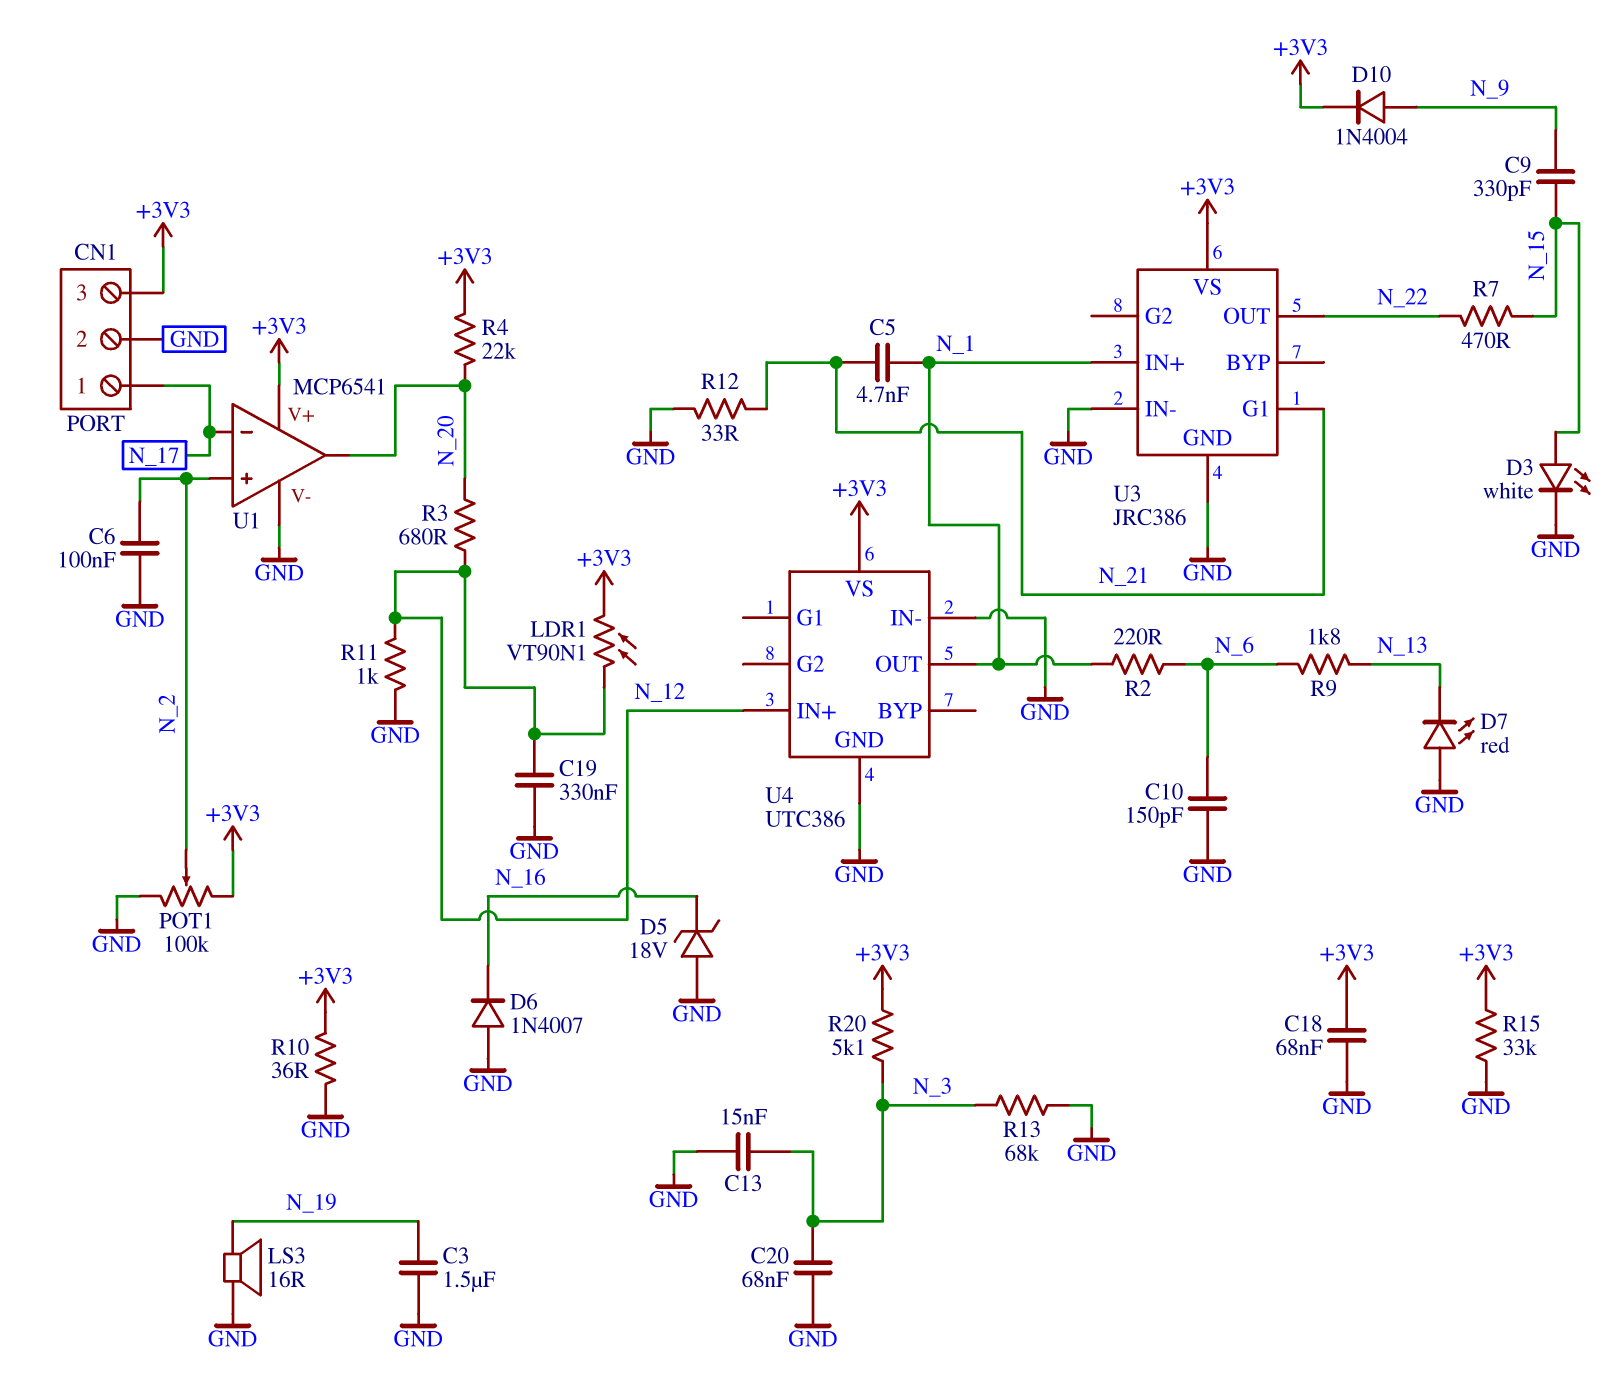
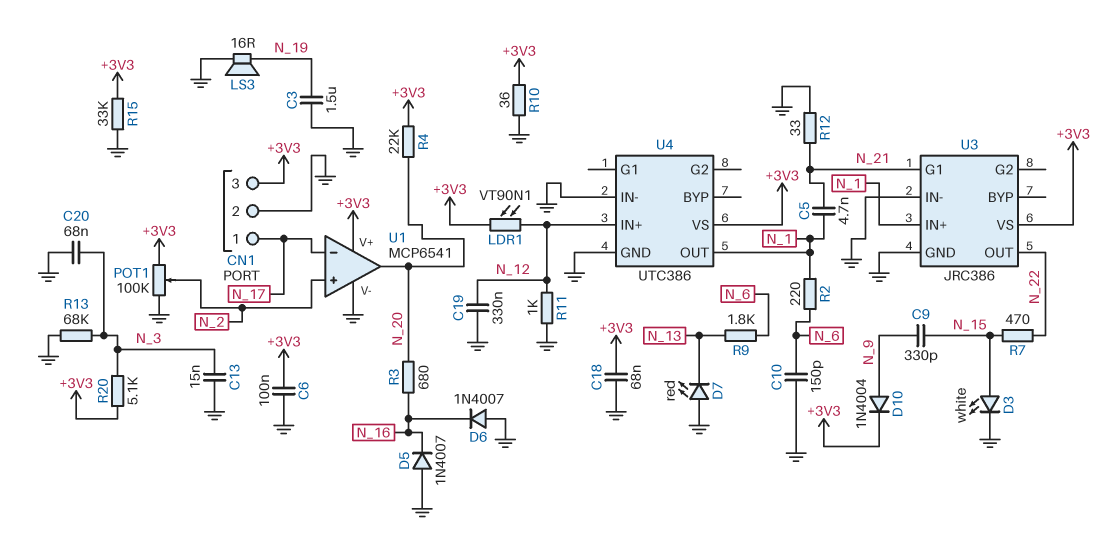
C6: 100nF (GND, N_2) -> 100nF (+3V3, GND)
D5: zener 18V (A GND, K N_16) -> diode 1N4007 (A GND, K N_16)
R3: 680 (N_12, N_20) -> 680 (N_16, N_20)

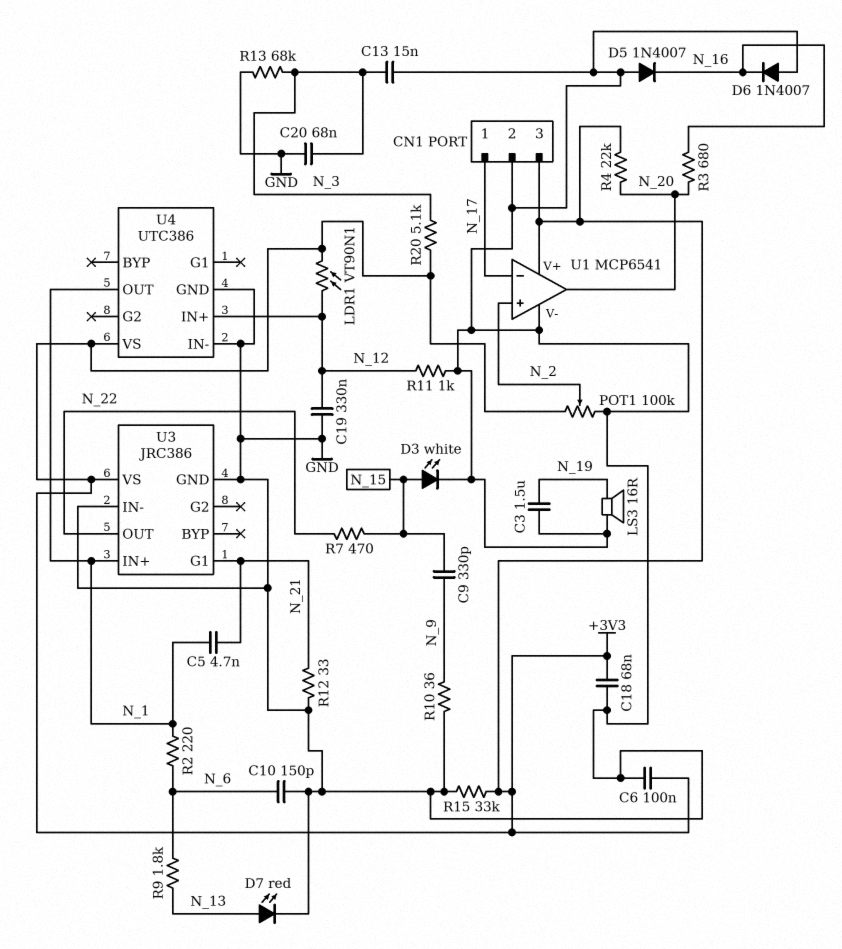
D7: LED red (A GND, K N_13) -> LED red (A N_13, K GND)
D10: diode 1N4004 (A N_9, K +3V3) -> none
R10: 36 (+3V3, GND) -> 36 (GND, N_9)

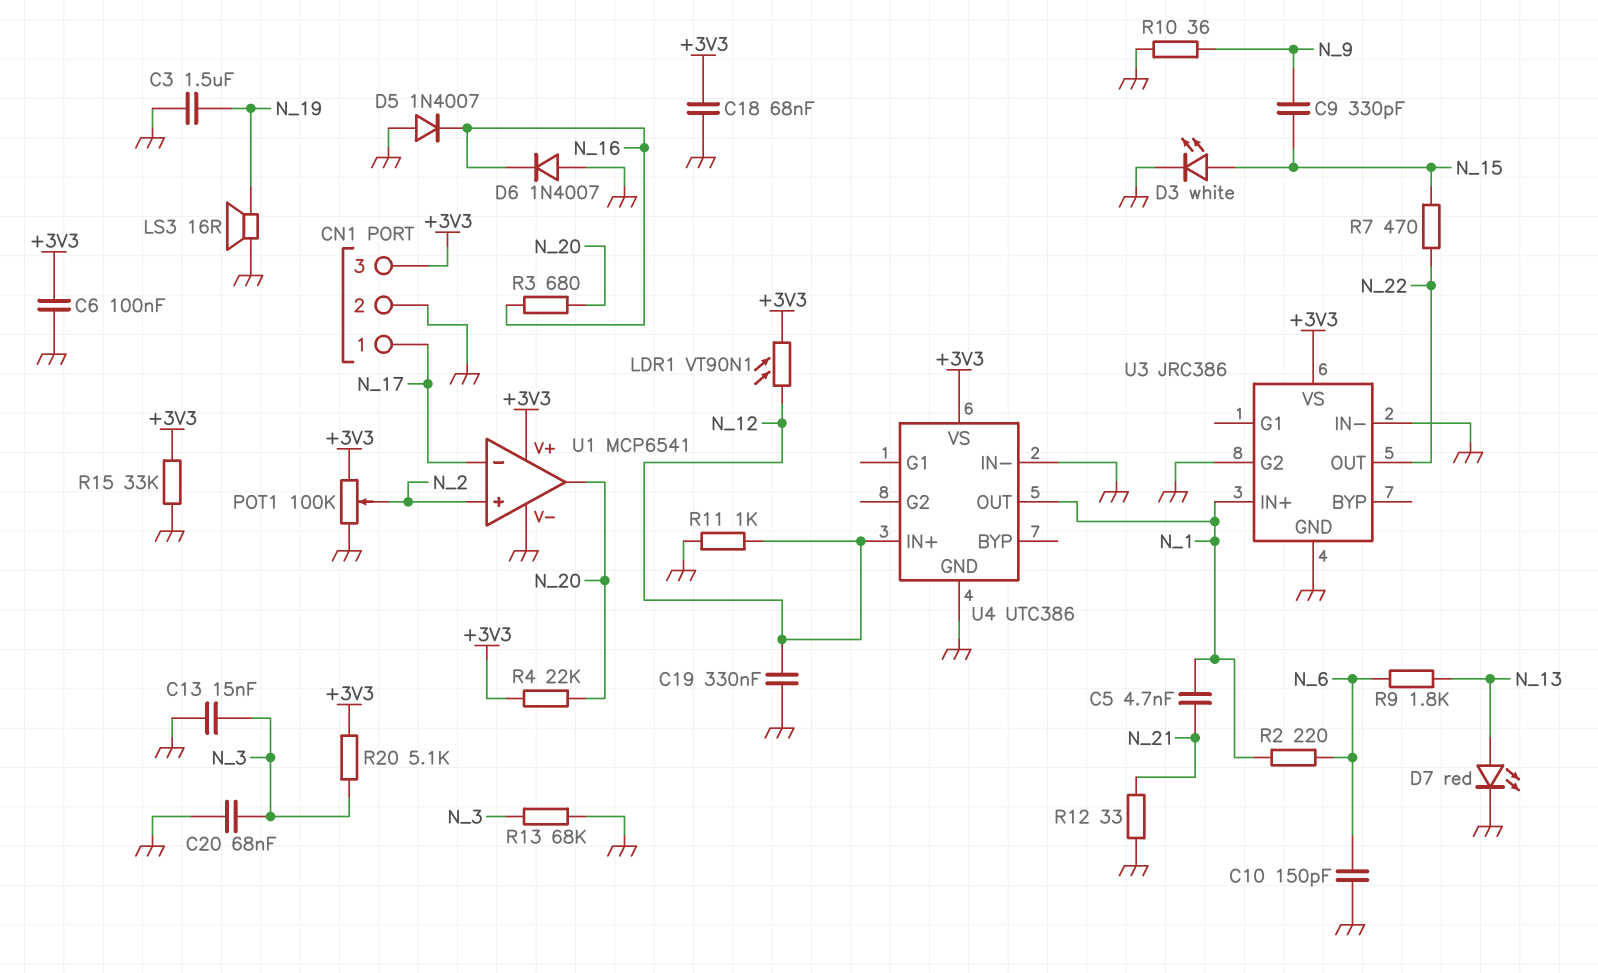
U3 pin G1: N_21 -> none
U3 pin G2: none -> GND

